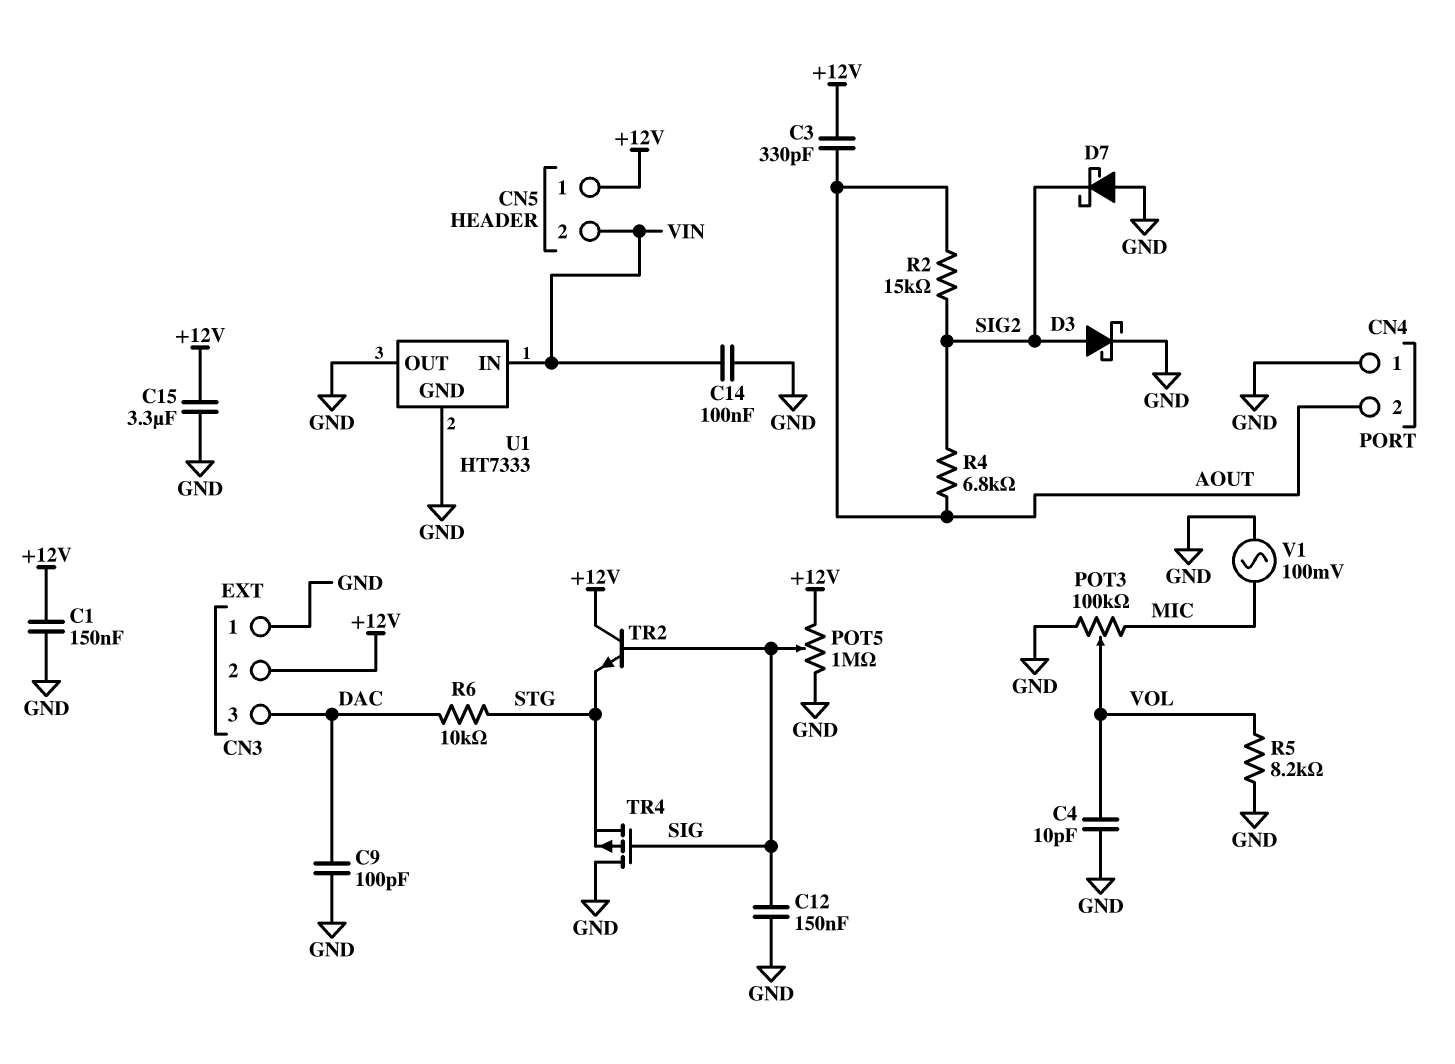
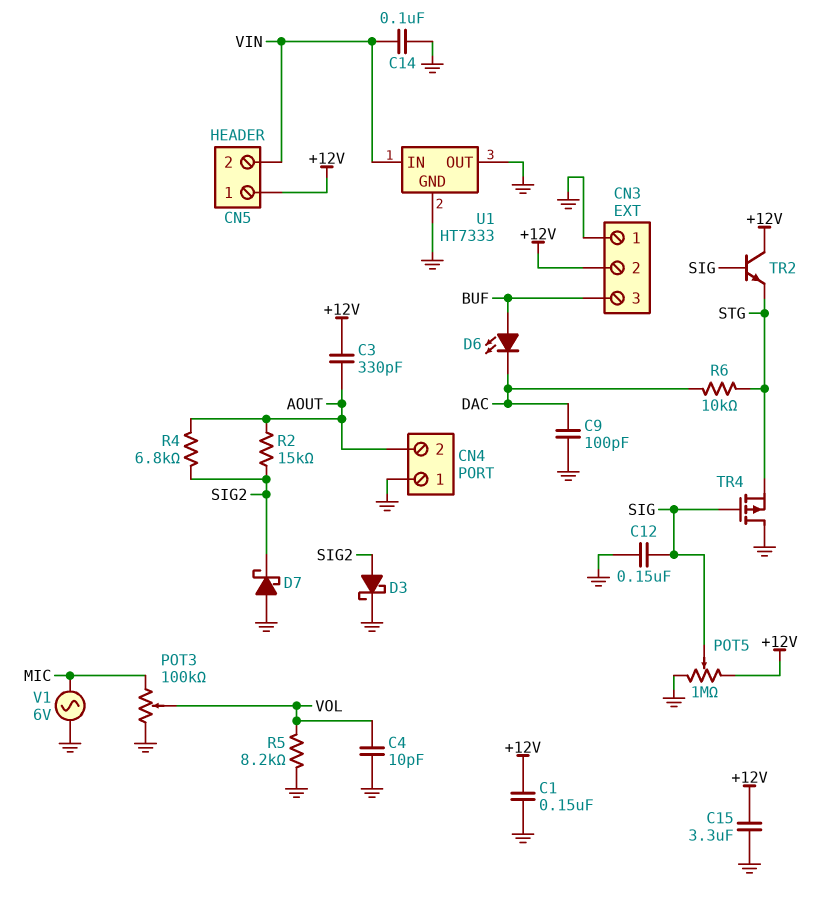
CN3 pin 3: DAC -> BUF
D6: none -> LED (A BUF, K DAC)
V1: AC 100mV (GND, MIC) -> AC 6V (GND, MIC)

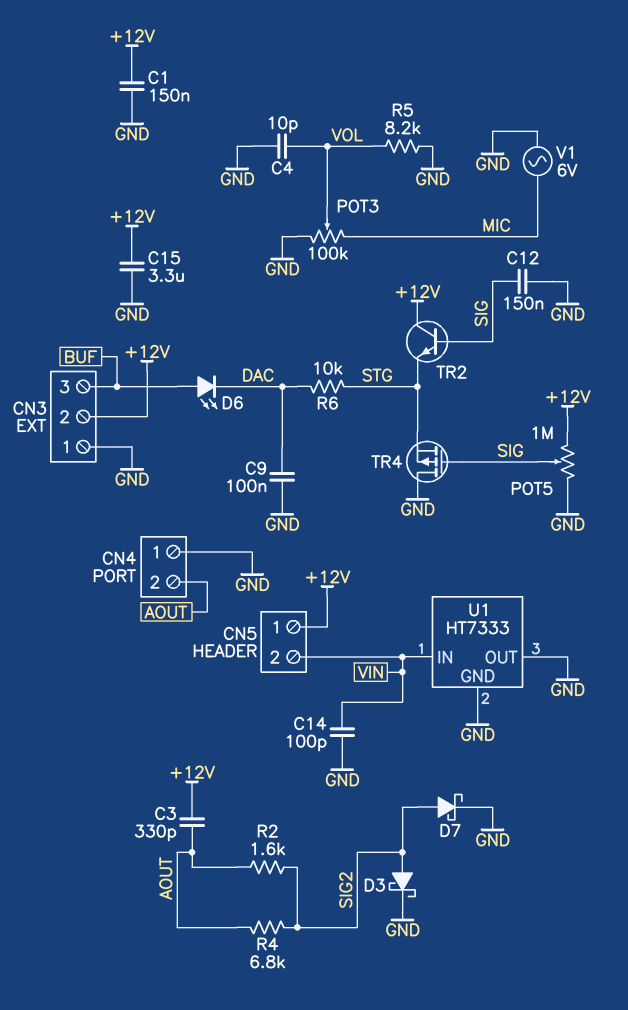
C9: 100pF (DAC, GND) -> 100nF (DAC, GND)
C14: 100nF (GND, VIN) -> 100pF (GND, VIN)
D7: schottky (A GND, K SIG2) -> schottky (A SIG2, K GND)
R2: 15k (AOUT, SIG2) -> 1.6k (AOUT, SIG2)

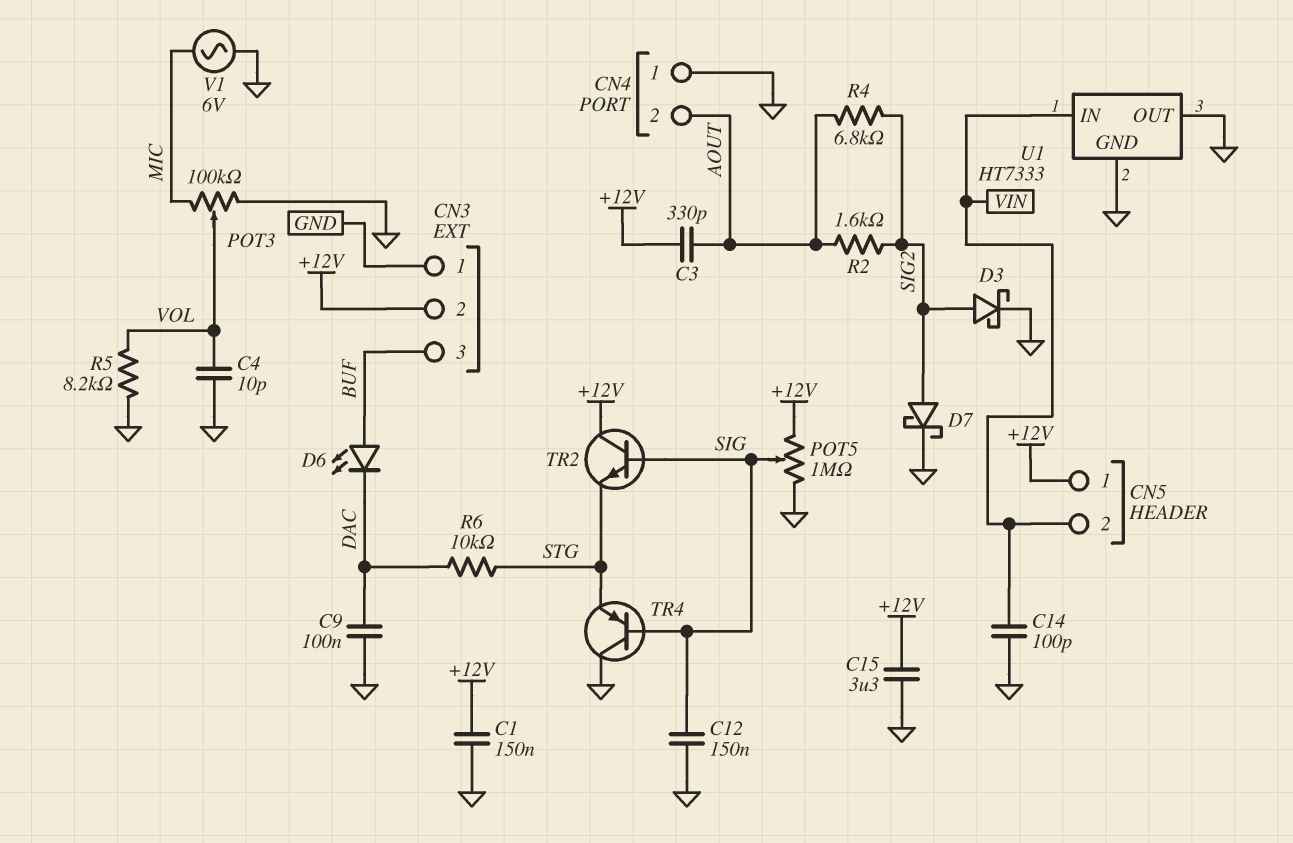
TR4: PMOS (G SIG, D GND, S STG) -> PNP (B SIG, C GND, E STG)

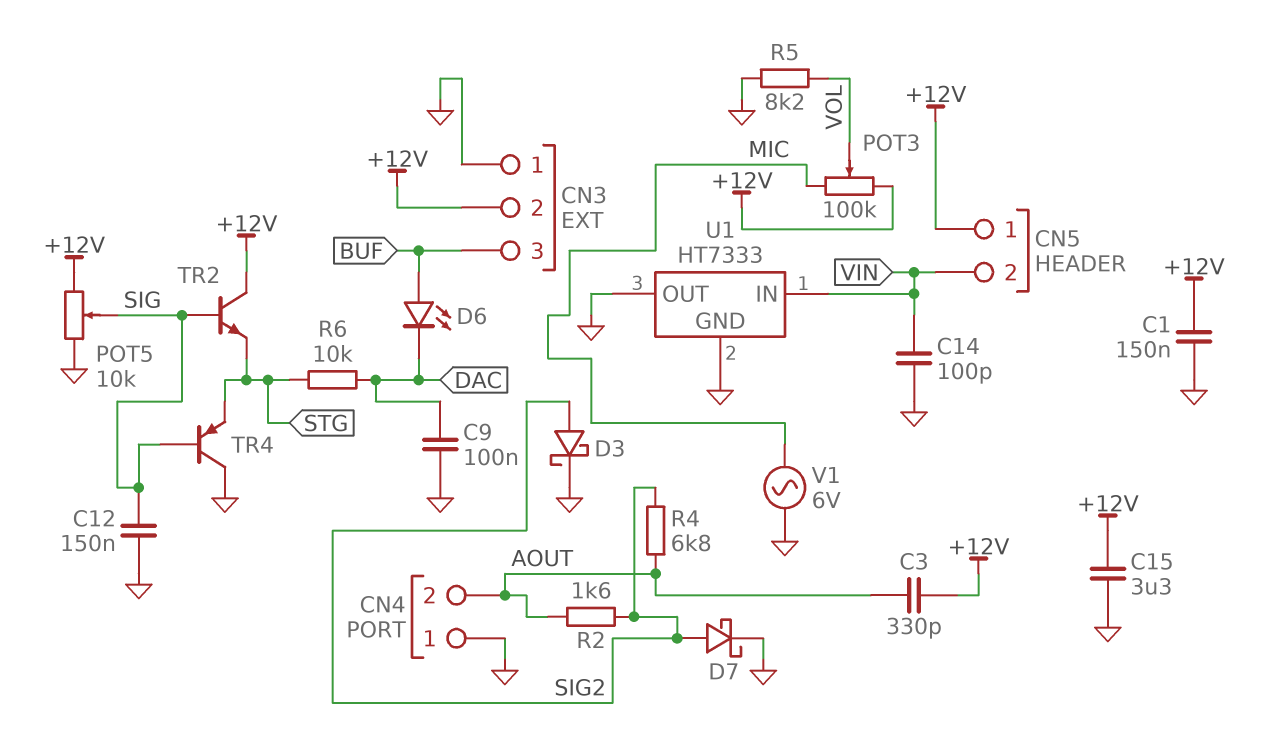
C4: 10pF (GND, VOL) -> none
POT3: 100k (GND, MIC, wiper VOL) -> 100k (+12V, MIC, wiper VOL)
POT5: 1M (+12V, GND, wiper SIG) -> 10k (+12V, GND, wiper SIG)

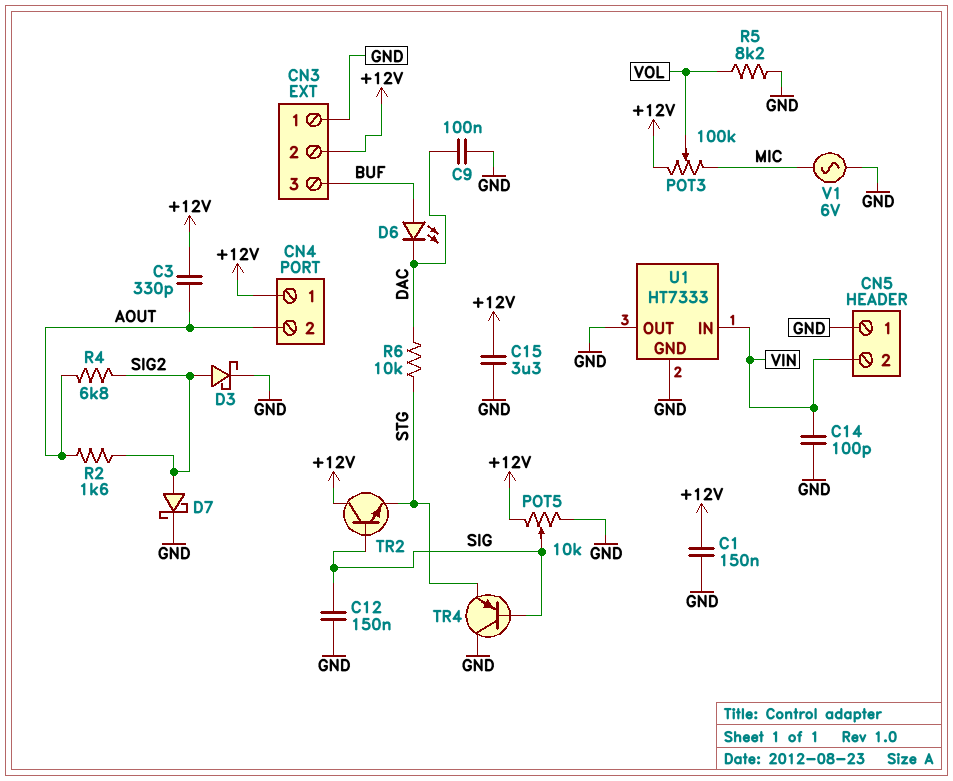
CN4 pin 1: GND -> +12V
CN5 pin 1: +12V -> GND

